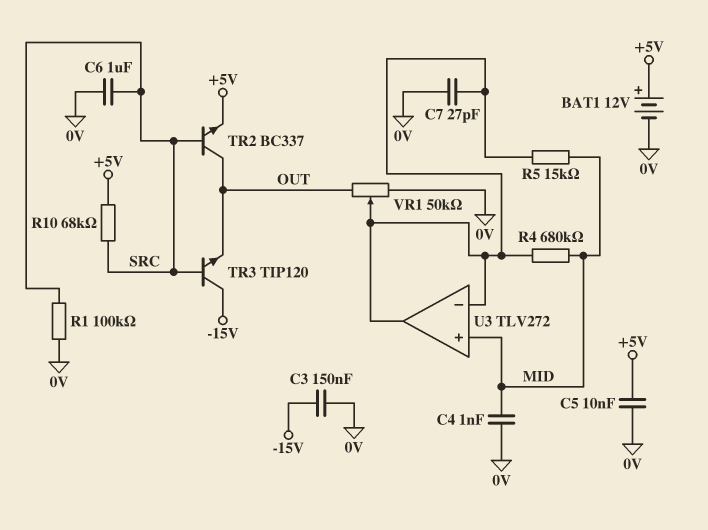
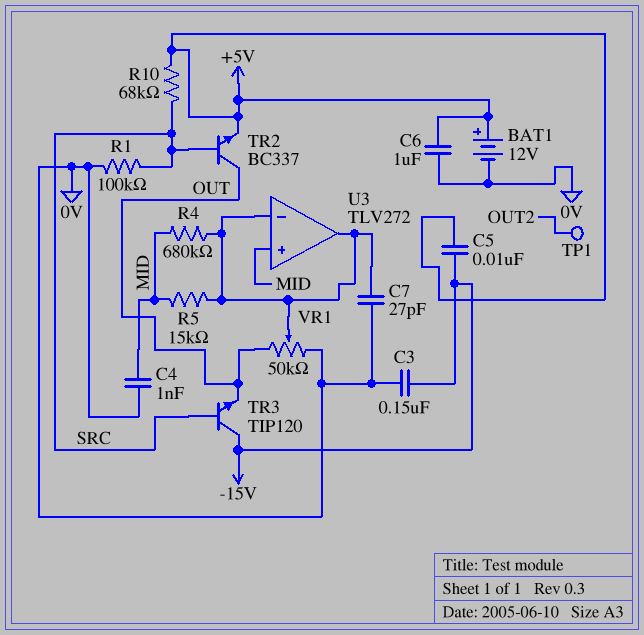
C5: 10nF (+5V, 0V) -> 10nF (+5V, -15V)
C6: 1uF (0V, SRC) -> 1uF (+5V, 0V)
TP1: none -> test point (OUT2)

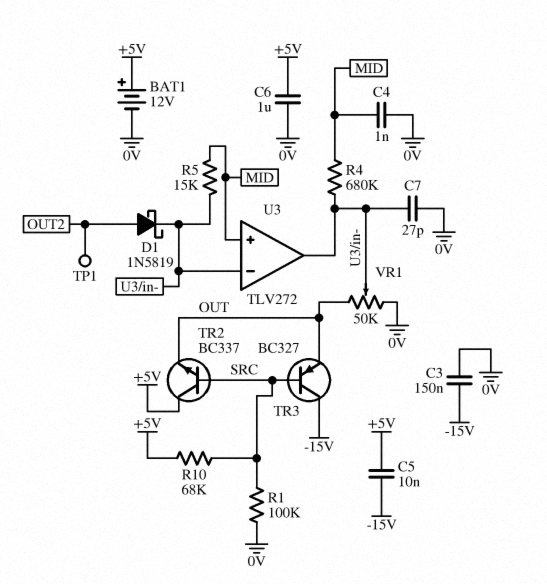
D1: none -> schottky 1N5819 (A OUT2, K U3/in-)
TR2: NPN BC337 (B SRC, C OUT, E +5V) -> NPN BC337 (B SRC, C +5V, E OUT)
TR3: NPN TIP120 (B SRC, C -15V, E OUT) -> PNP BC327 (B SRC, C -15V, E OUT)

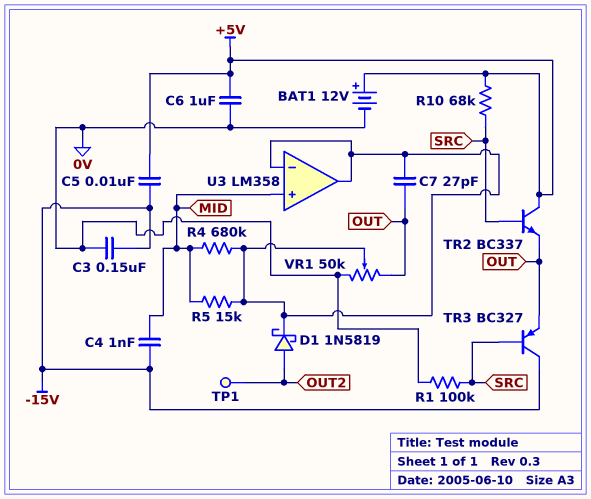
C4: 1nF (0V, MID) -> 1nF (-15V, MID)
C7: 27pF (0V, U3/in-) -> 27pF (OUT, U3/in-)
U3: TLV272 -> LM358

